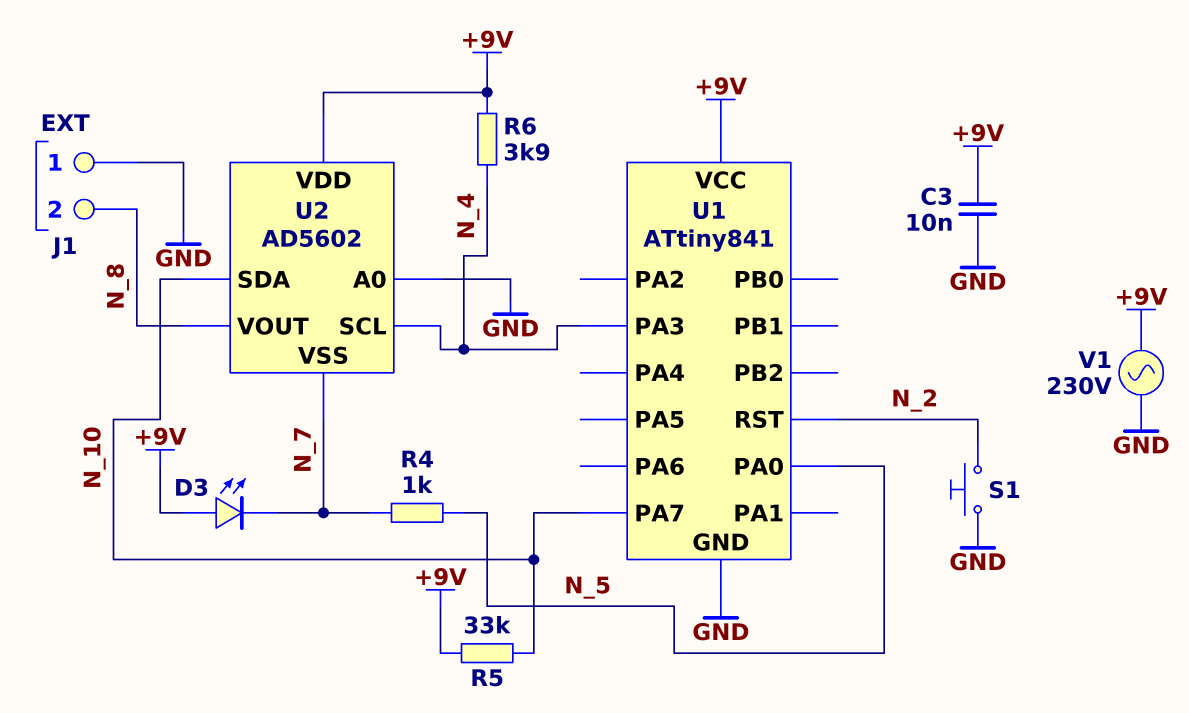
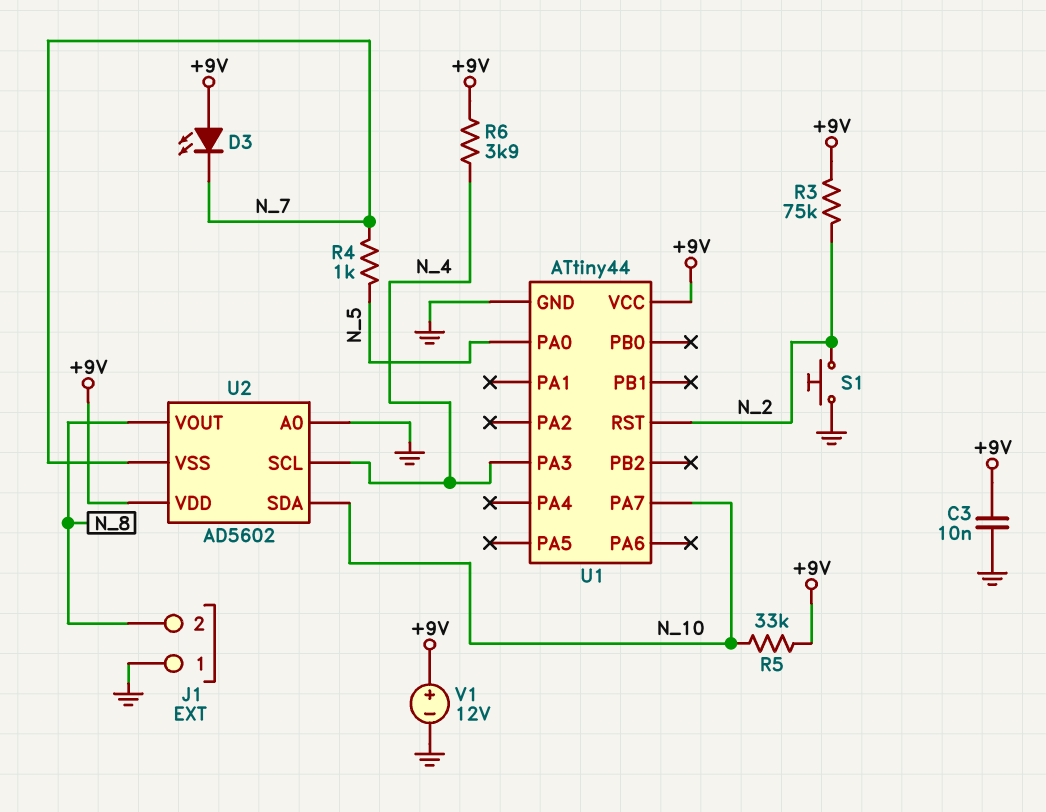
R3: none -> 75k (+9V, N_2)
U1: ATtiny841 -> ATtiny44
V1: AC 230V (+9V, GND) -> 12V (plus +9V, minus GND)

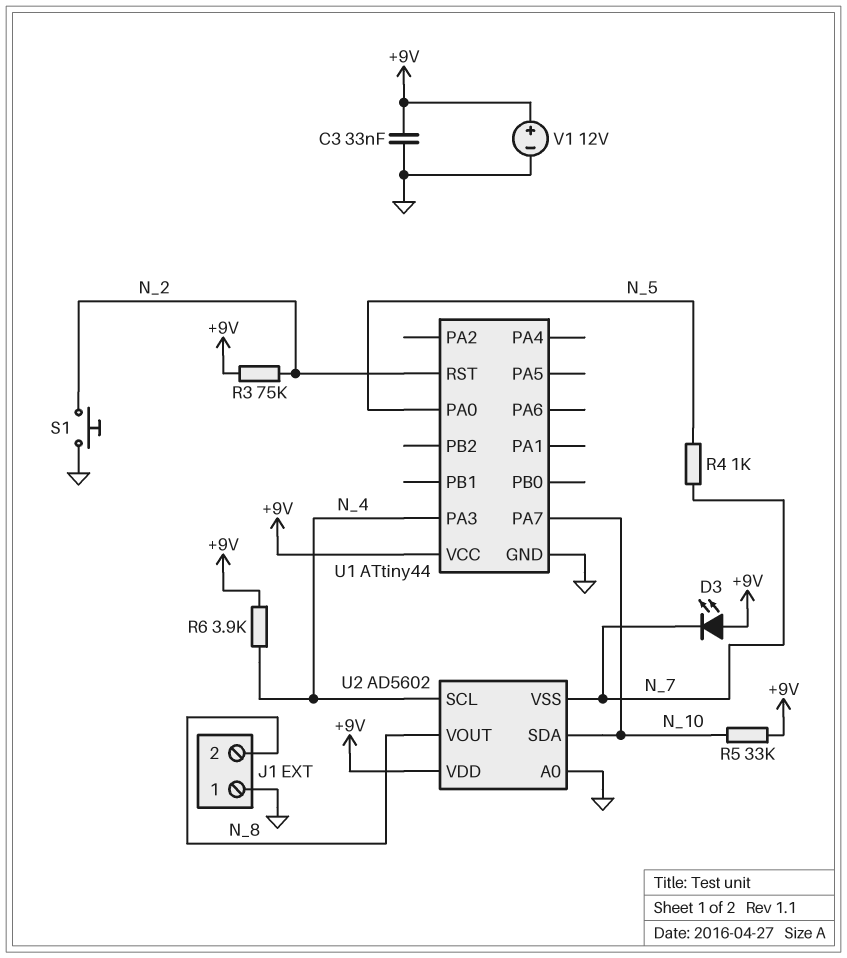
C3: 10nF (+9V, GND) -> 33nF (+9V, GND)

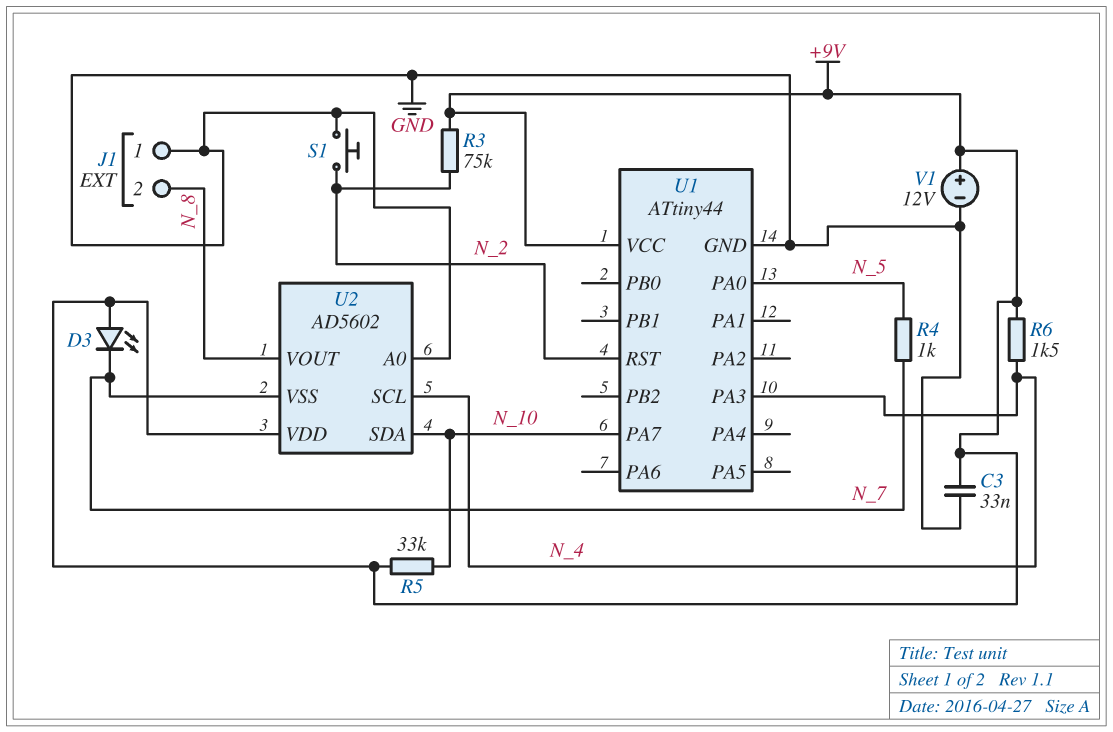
R6: 3.9k (+9V, N_4) -> 1.5k (+9V, N_4)

